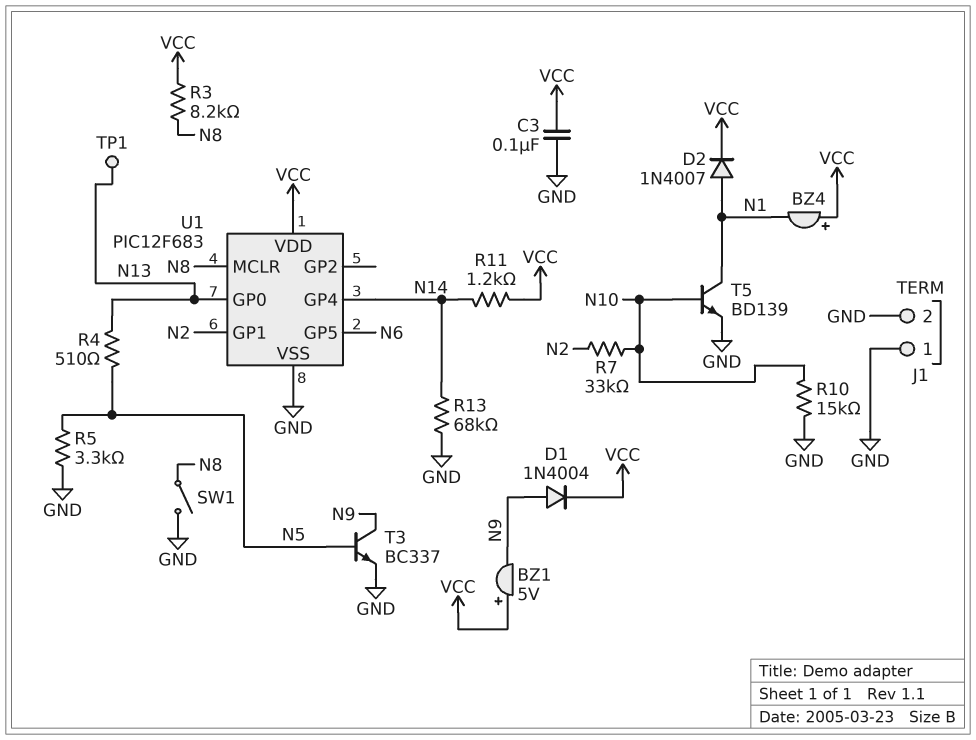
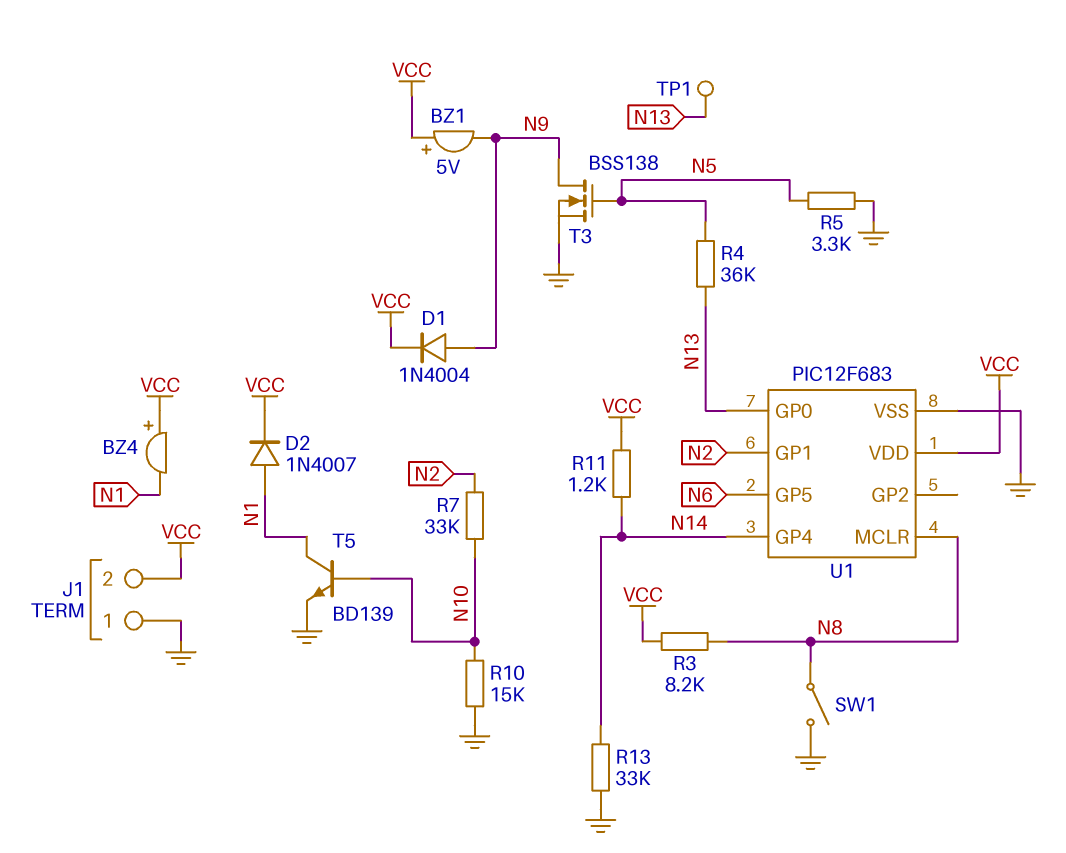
C3: 100nF (GND, VCC) -> none
J1 pin 2: GND -> VCC
R4: 510 (N5, N13) -> 36k (N5, N13)
R13: 68k (GND, N14) -> 33k (GND, N14)
T3: NPN BC337 (B N5, C N9, E GND) -> NMOS BSS138 (G N5, D N9, S GND)

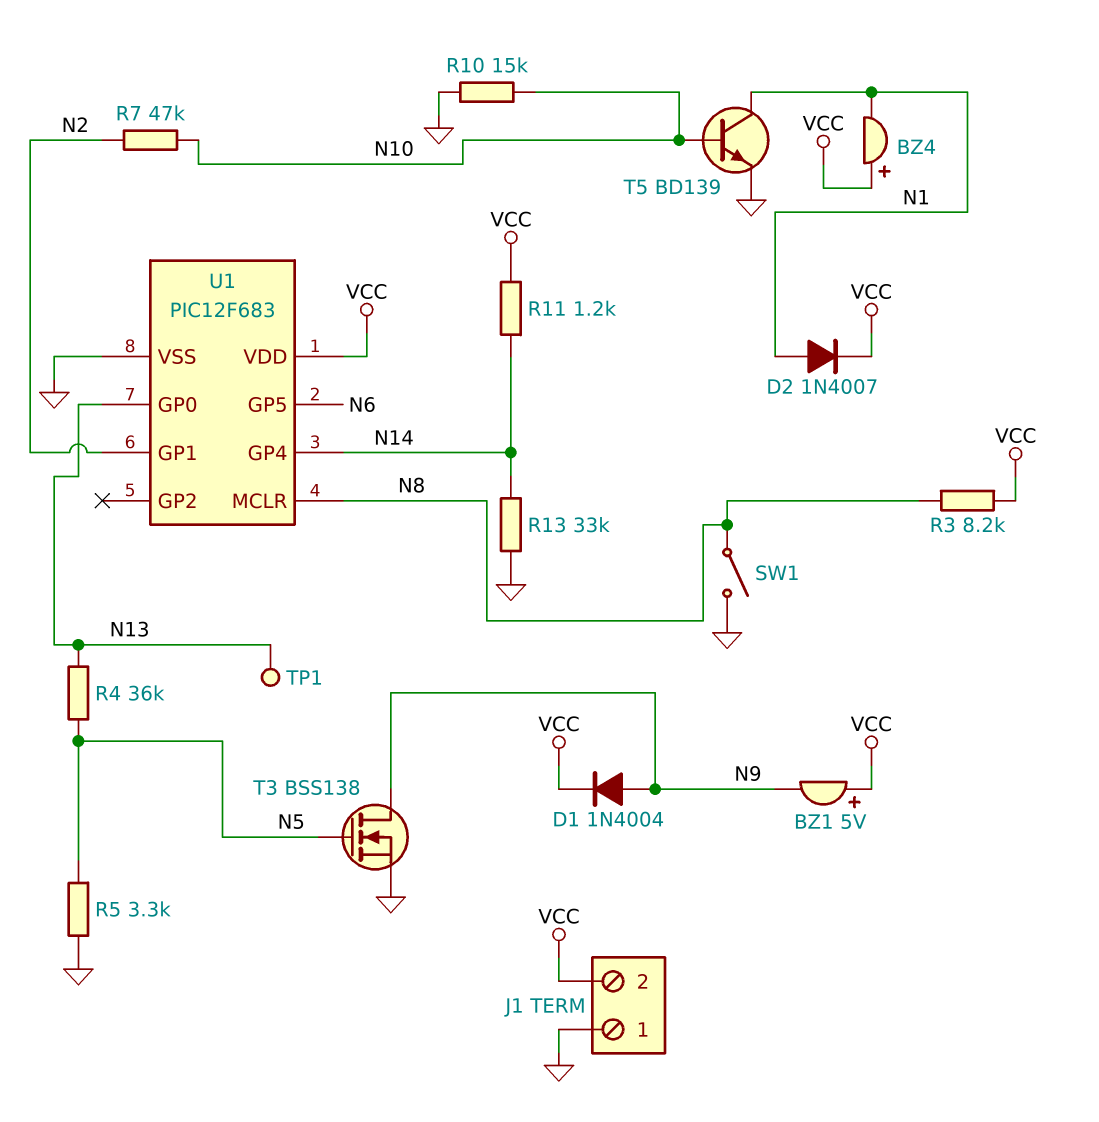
R7: 33k (N2, N10) -> 47k (N2, N10)

